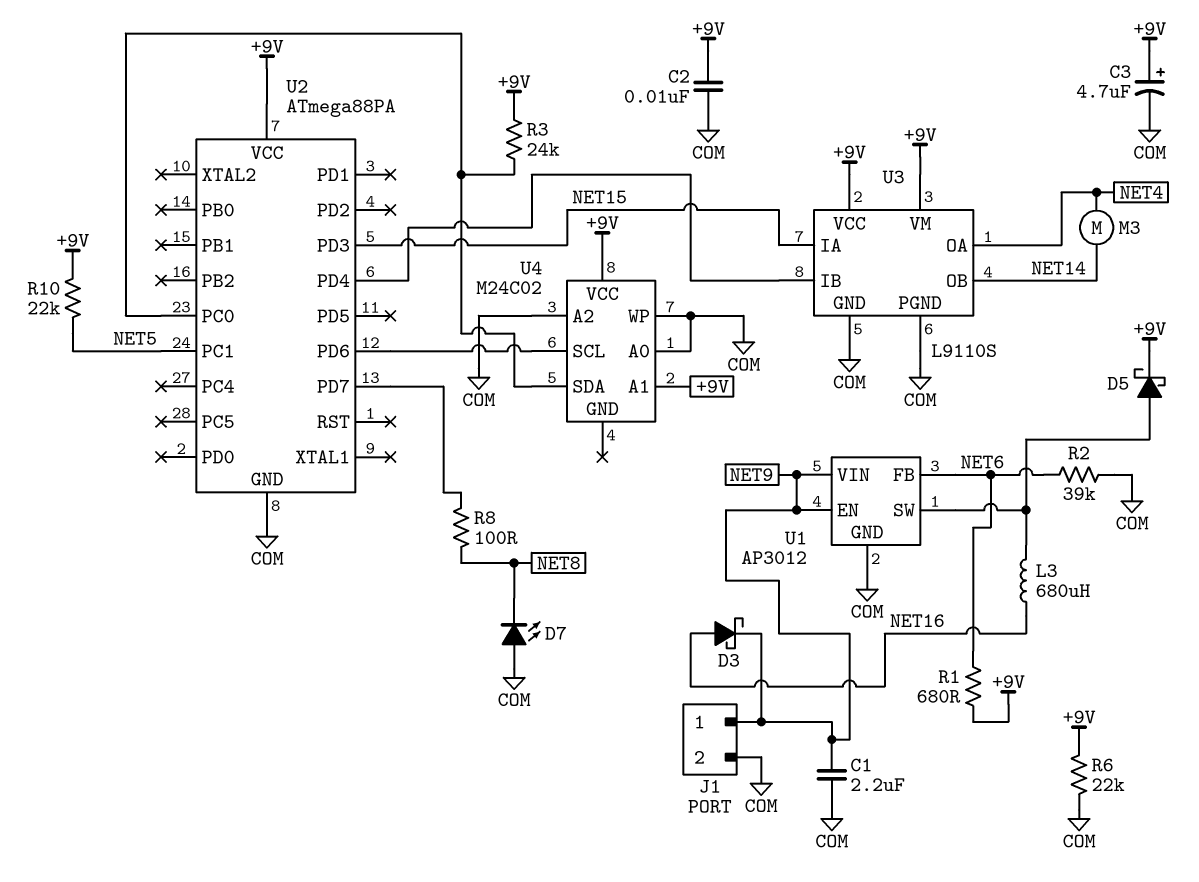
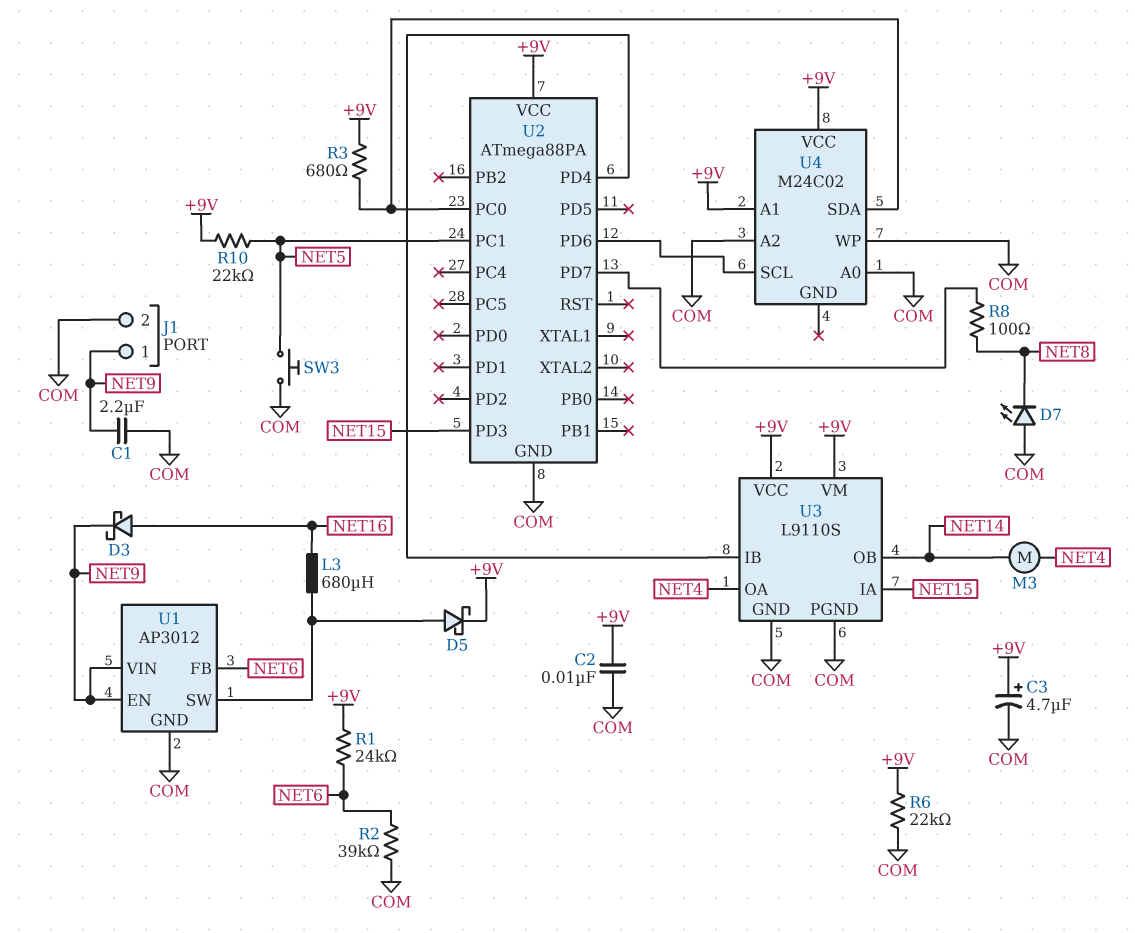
R1: 680 (+9V, NET6) -> 24k (+9V, NET6)
R3: 24k (+9V, U2/PC0) -> 680 (+9V, U2/PC0)
SW3: none -> button (COM, NET5)

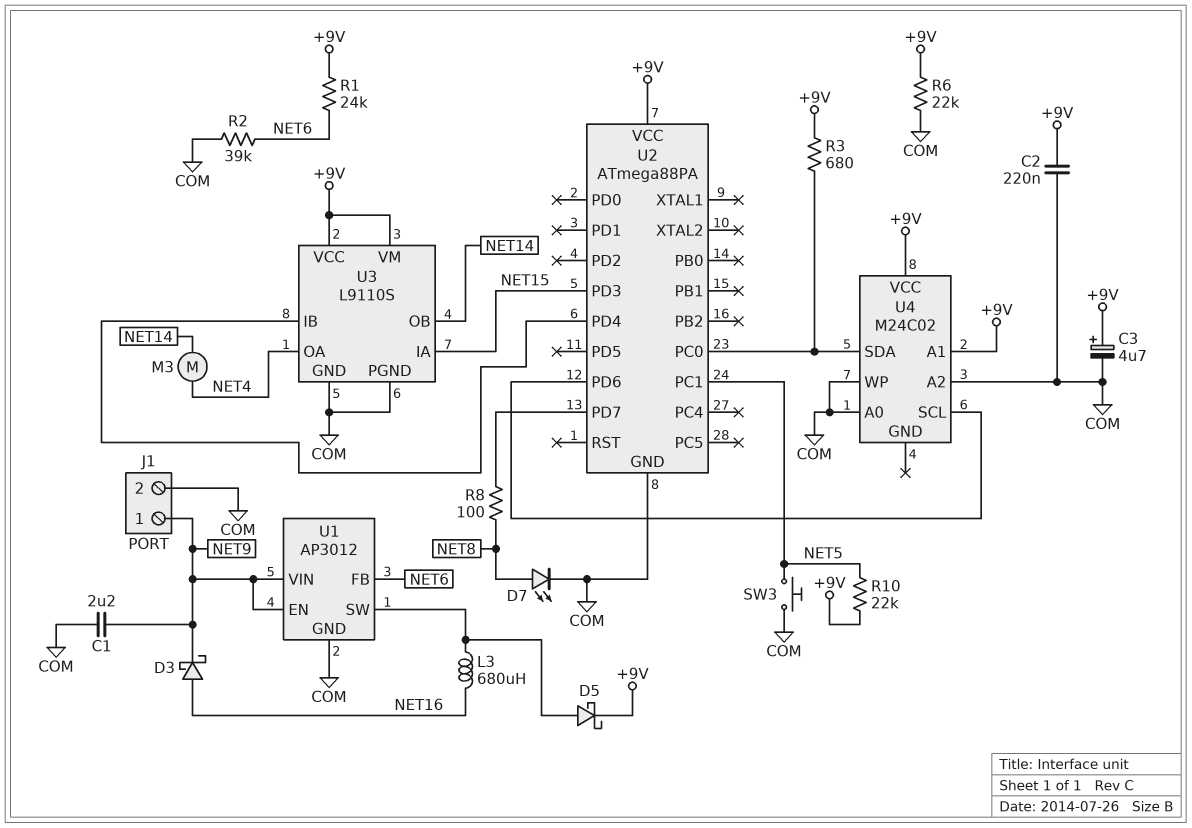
C2: 10nF (+9V, COM) -> 220nF (+9V, COM)
D7: LED (A COM, K NET8) -> LED (A NET8, K COM)

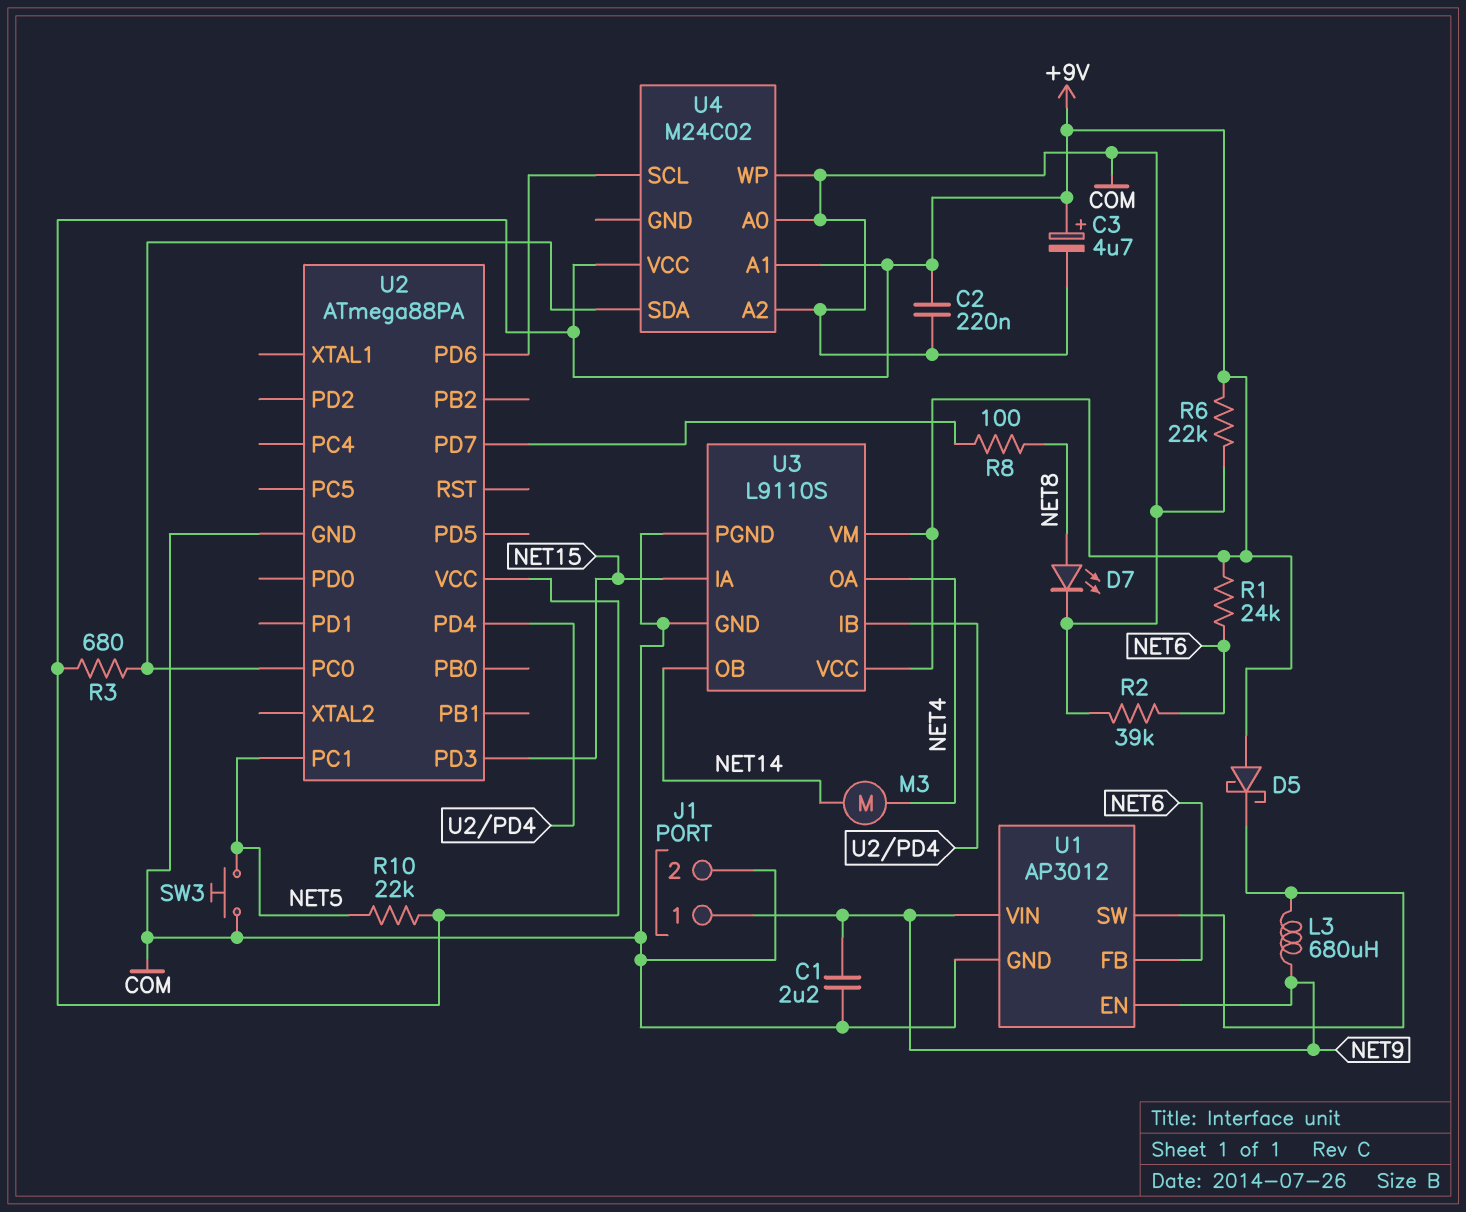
D3: schottky (A NET16, K NET9) -> none
D5: schottky (A U1/SW, K +9V) -> schottky (A +9V, K U1/SW)
L3: 680uH (NET16, U1/SW) -> 680uH (NET9, U1/SW)

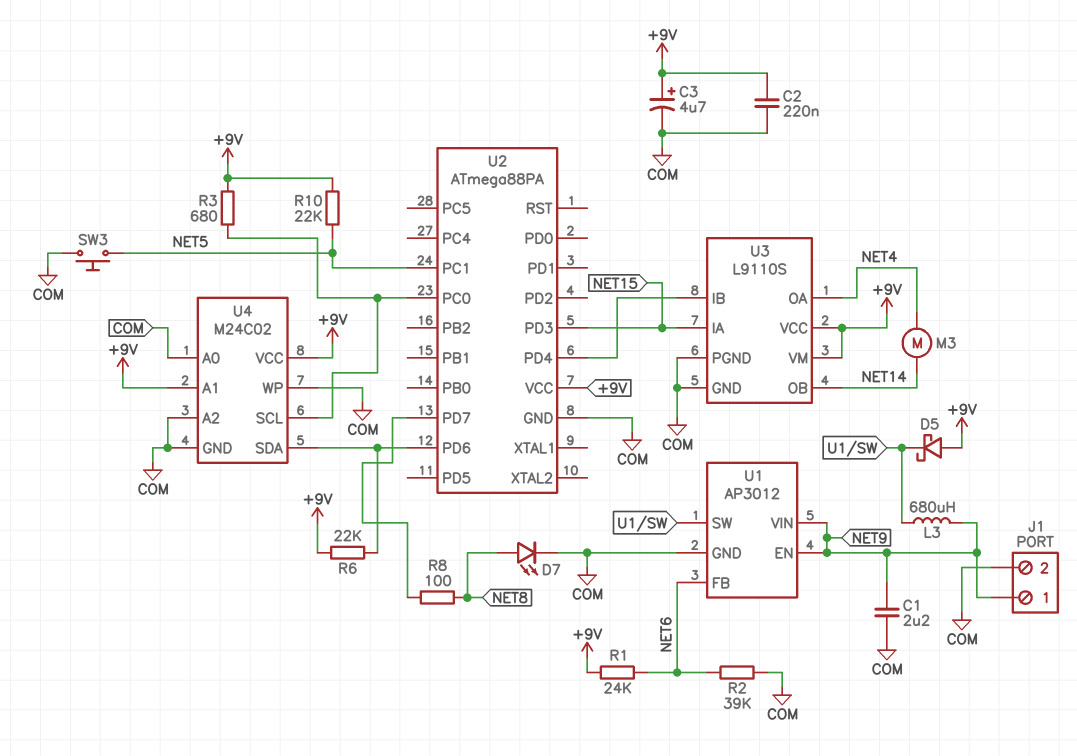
R6: 22k (+9V, COM) -> 22k (+9V, U2/PD6)
U4 pin GND: none -> COM
U4 pin SCL: U2/PD6 -> U2/PC0
U4 pin SDA: U2/PC0 -> U2/PD6

